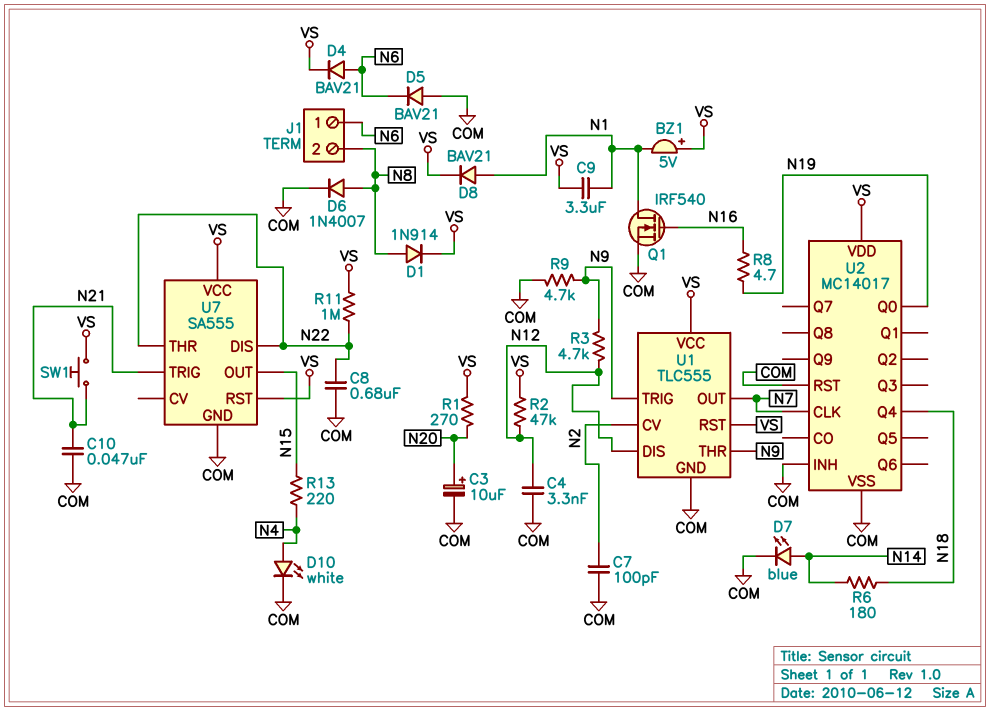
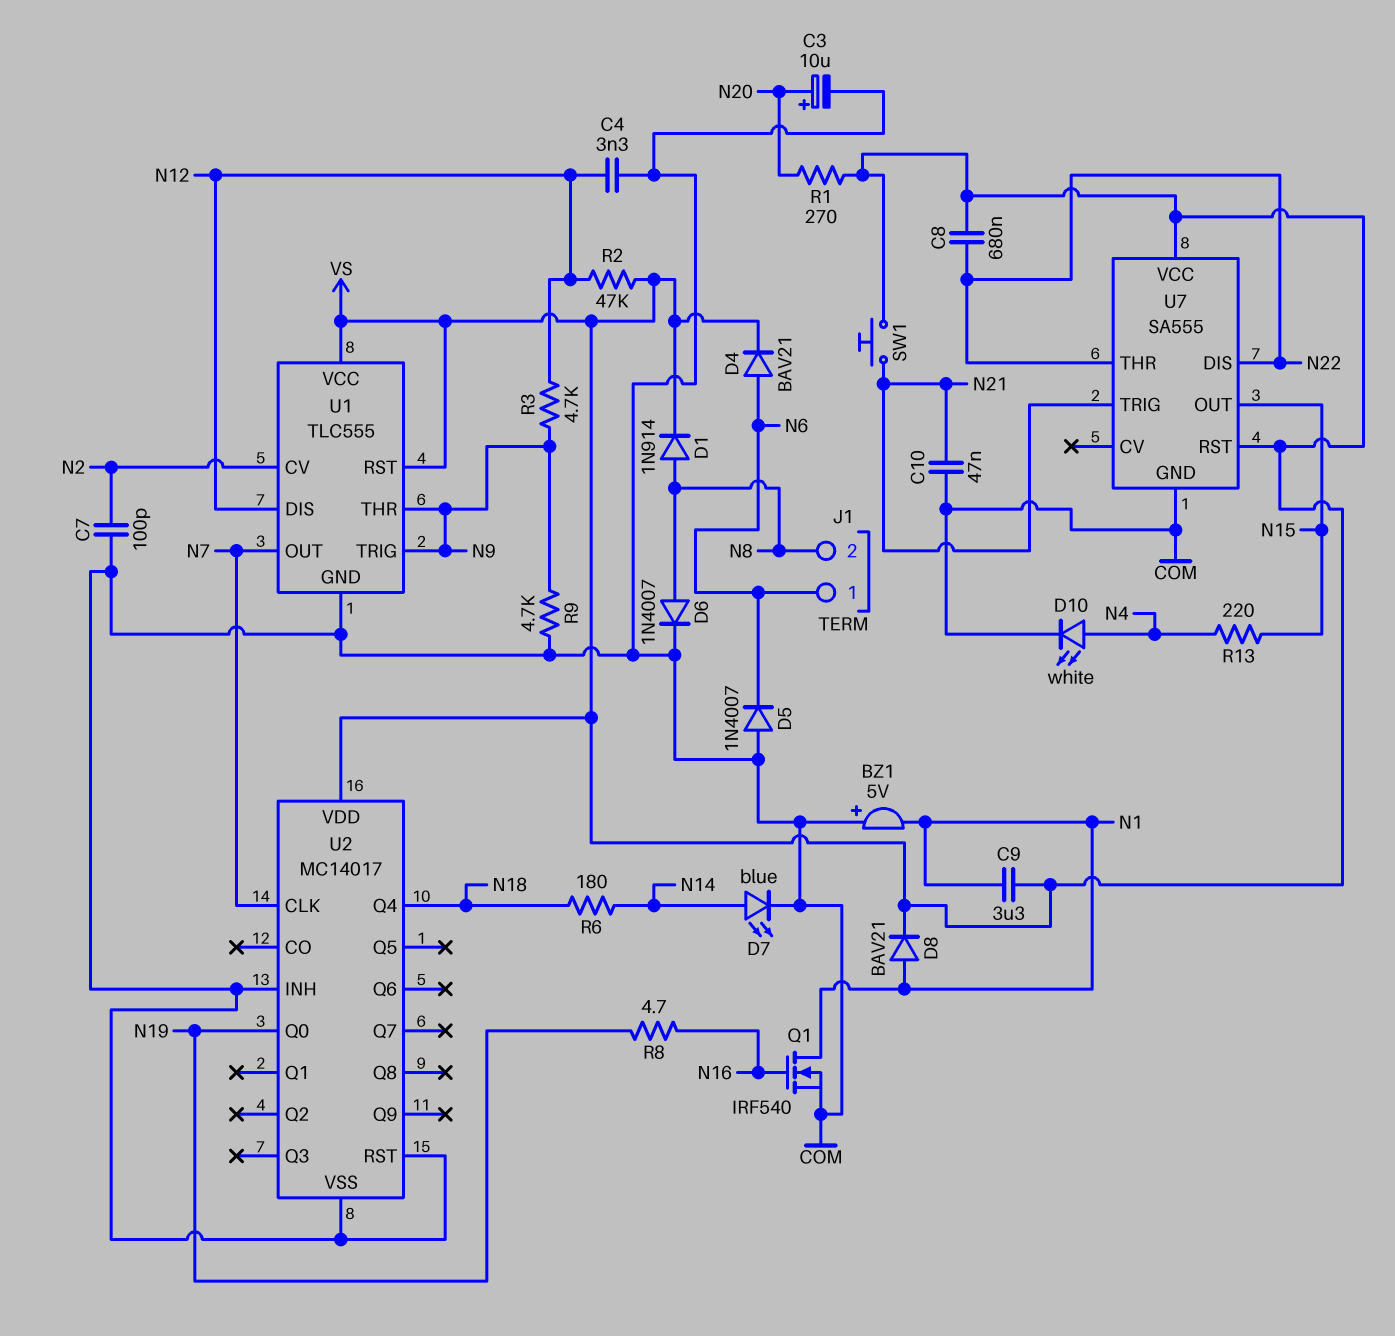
BZ1: buzzer 5V (plus VS, minus N1) -> buzzer 5V (plus COM, minus N1)
C8: 680nF (COM, N22) -> 680nF (N22, VS)
D5: diode BAV21 (A COM, K N6) -> diode 1N4007 (A COM, K N6)
R11: 1M (N22, VS) -> none

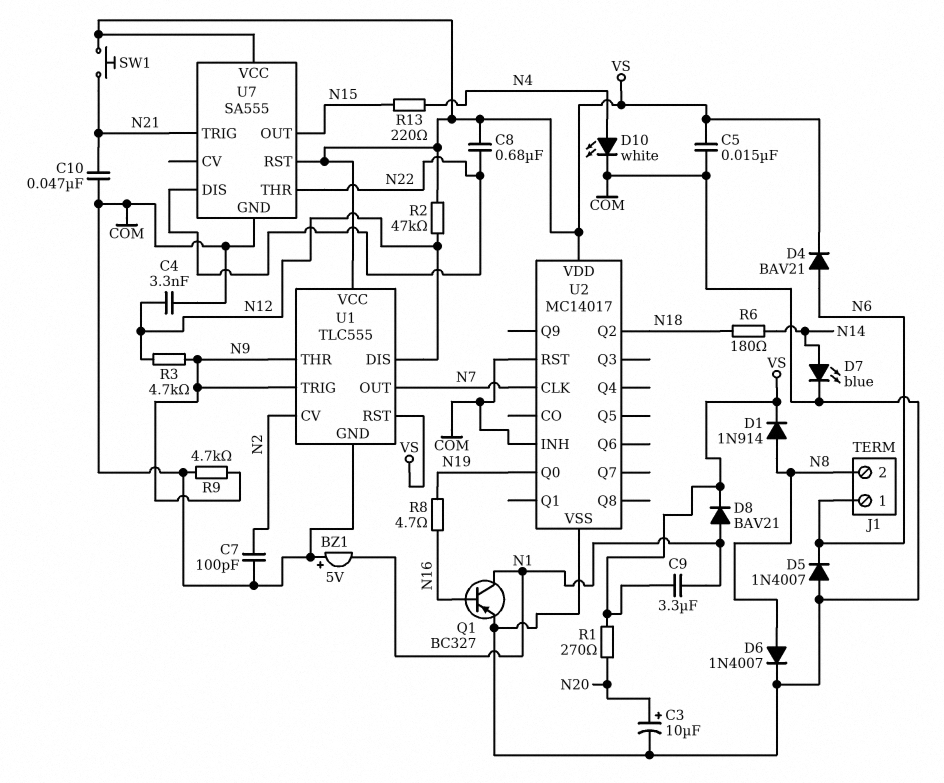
C5: none -> 15nF (COM, VS)
Q1: NMOS IRF540 (G N16, D N1, S COM) -> PNP BC327 (B N16, C N1, E COM)
U2 pin Q2: none -> N18
U2 pin Q4: N18 -> none

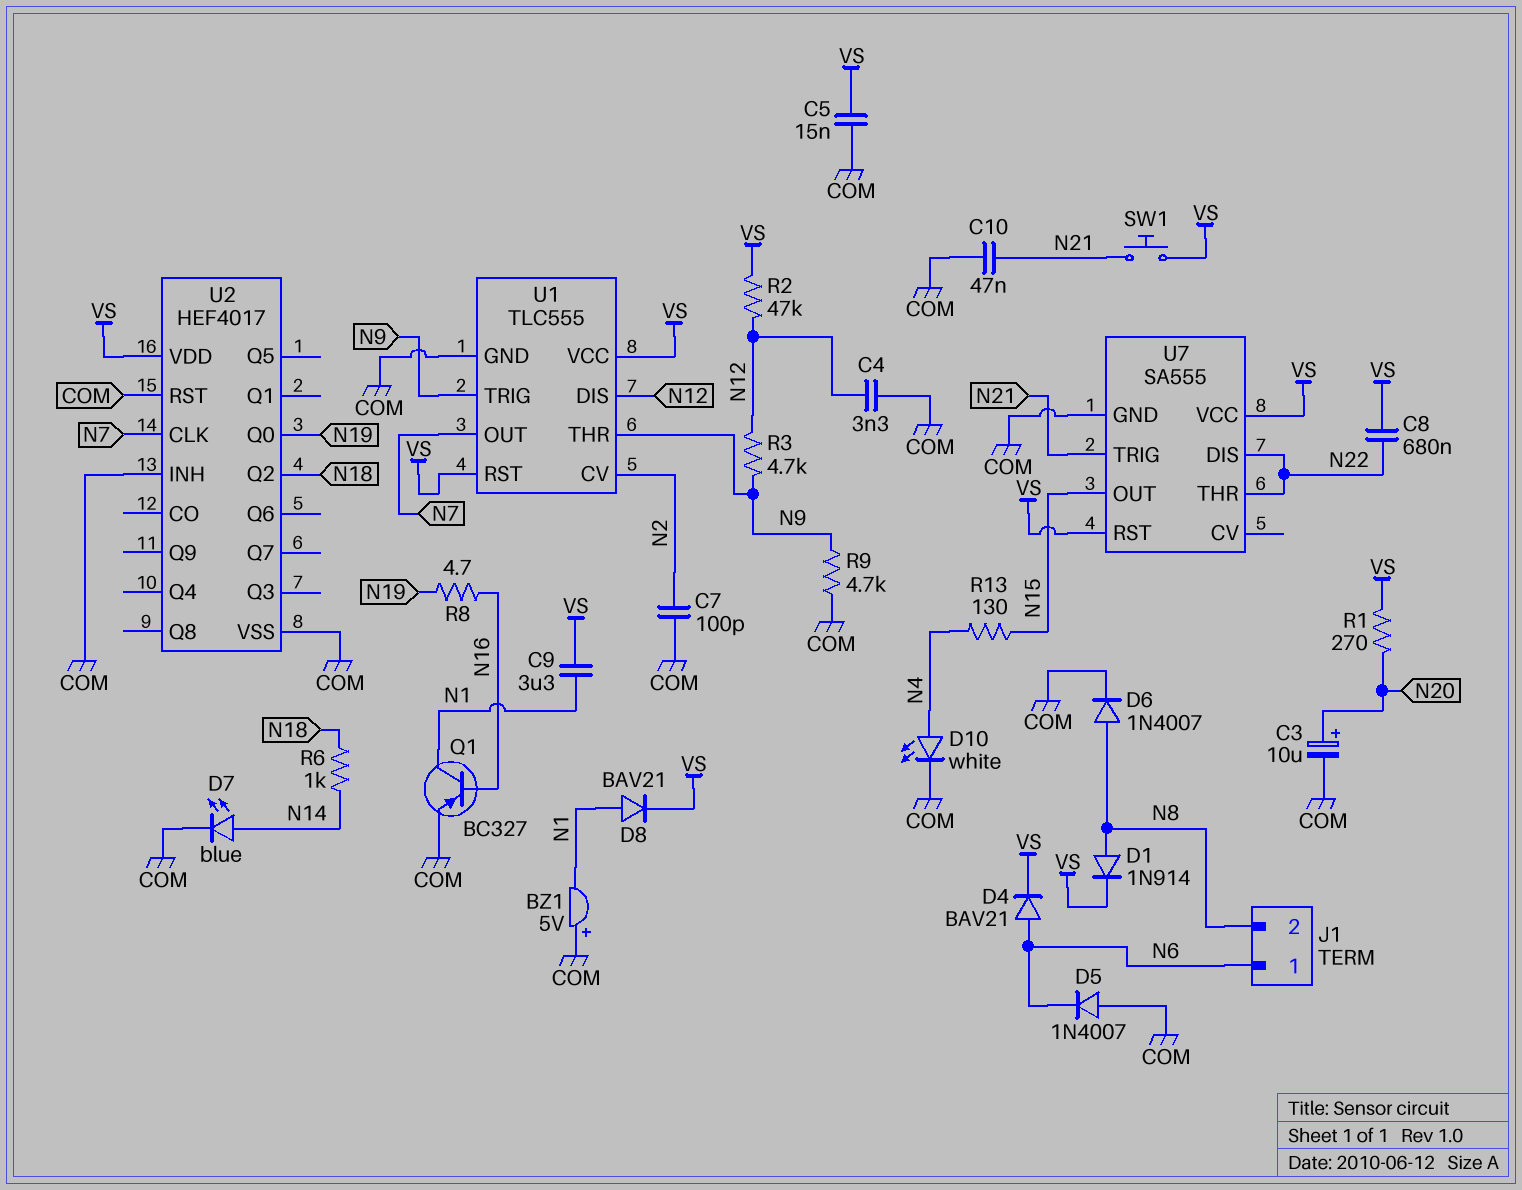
R6: 180 (N14, N18) -> 1k (N14, N18)
R13: 220 (N4, N15) -> 130 (N4, N15)
U2: MC14017 -> HEF4017

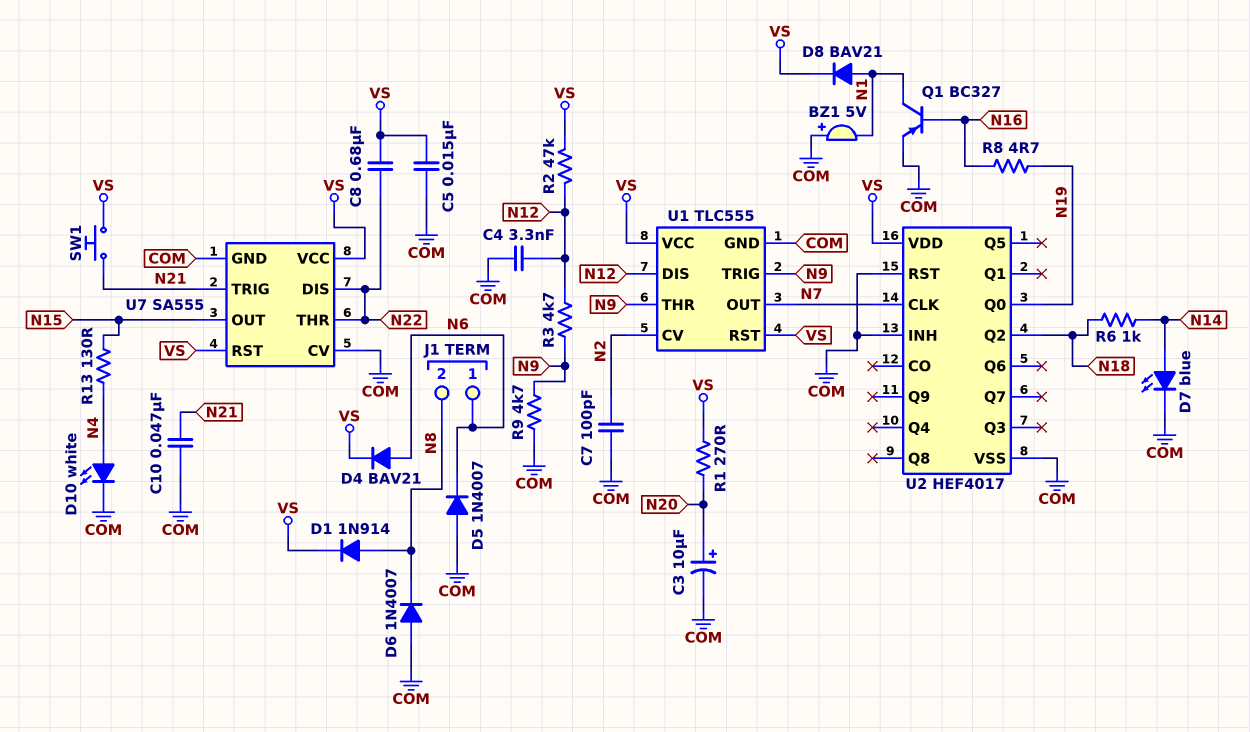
C9: 3.3uF (N1, VS) -> none
D6: diode 1N4007 (A N8, K COM) -> diode 1N4007 (A COM, K N8)
U7 pin CV: none -> COM

